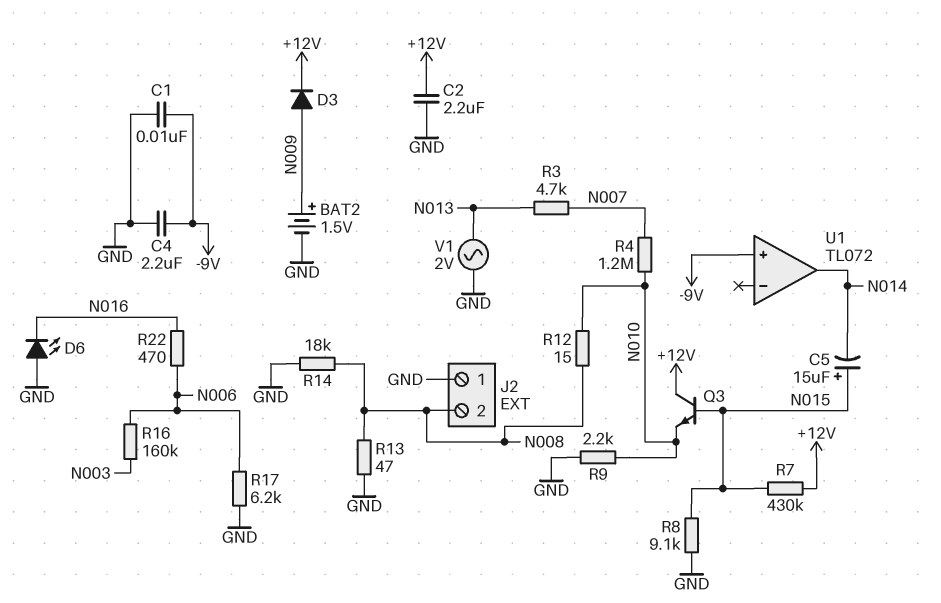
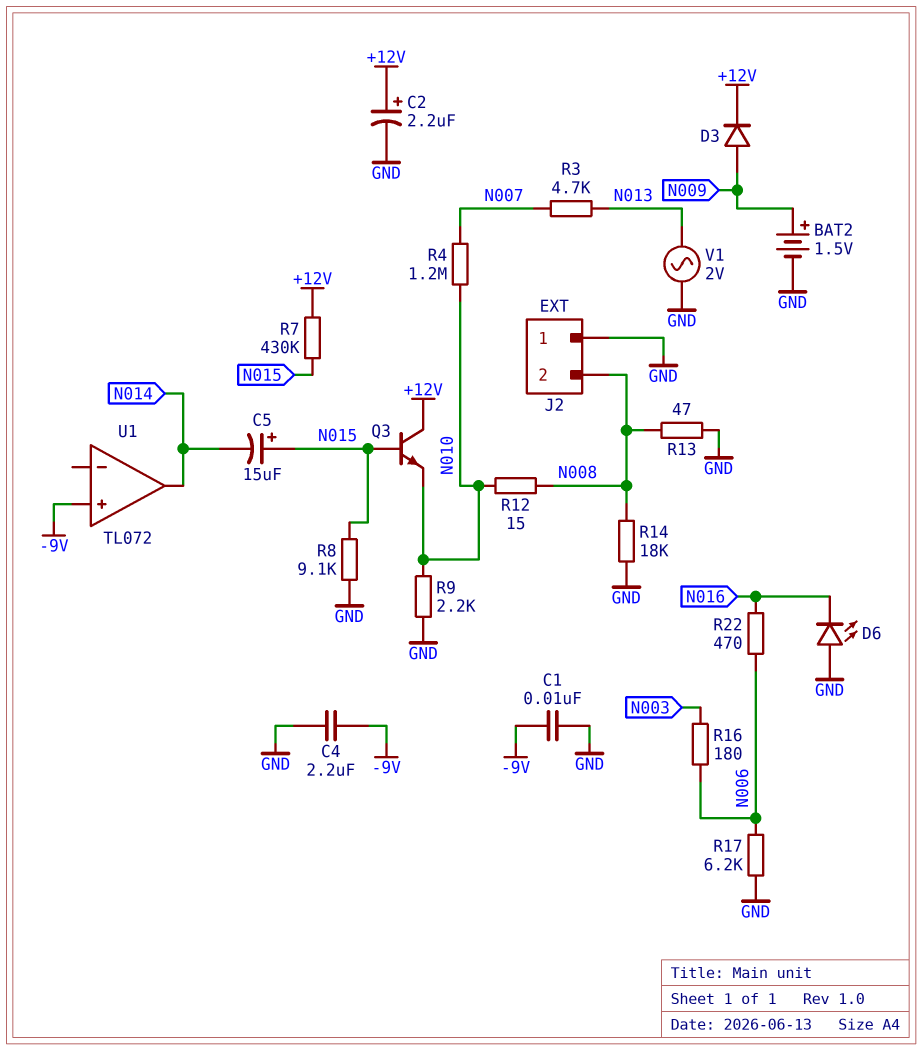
C2: 2.2uF (+12V, GND) -> 2.2uF (plus +12V, minus GND)
R16: 160k (N003, N006) -> 180 (N003, N006)

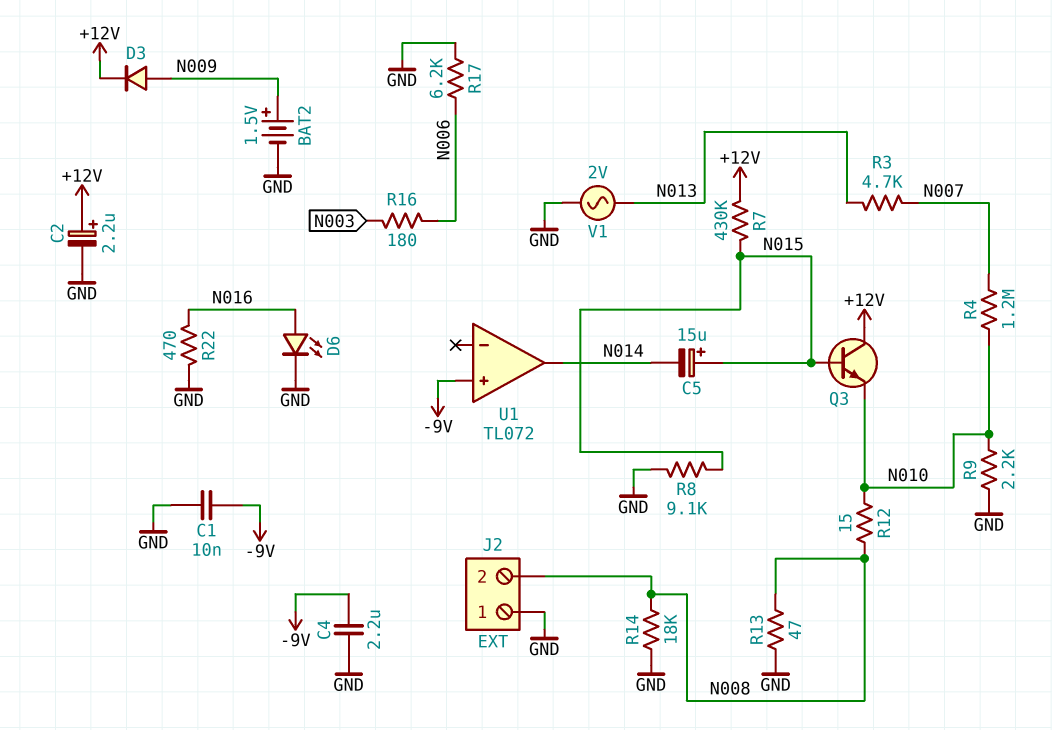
D6: LED (A GND, K N016) -> LED (A N016, K GND)
R22: 470 (N006, N016) -> 470 (GND, N016)

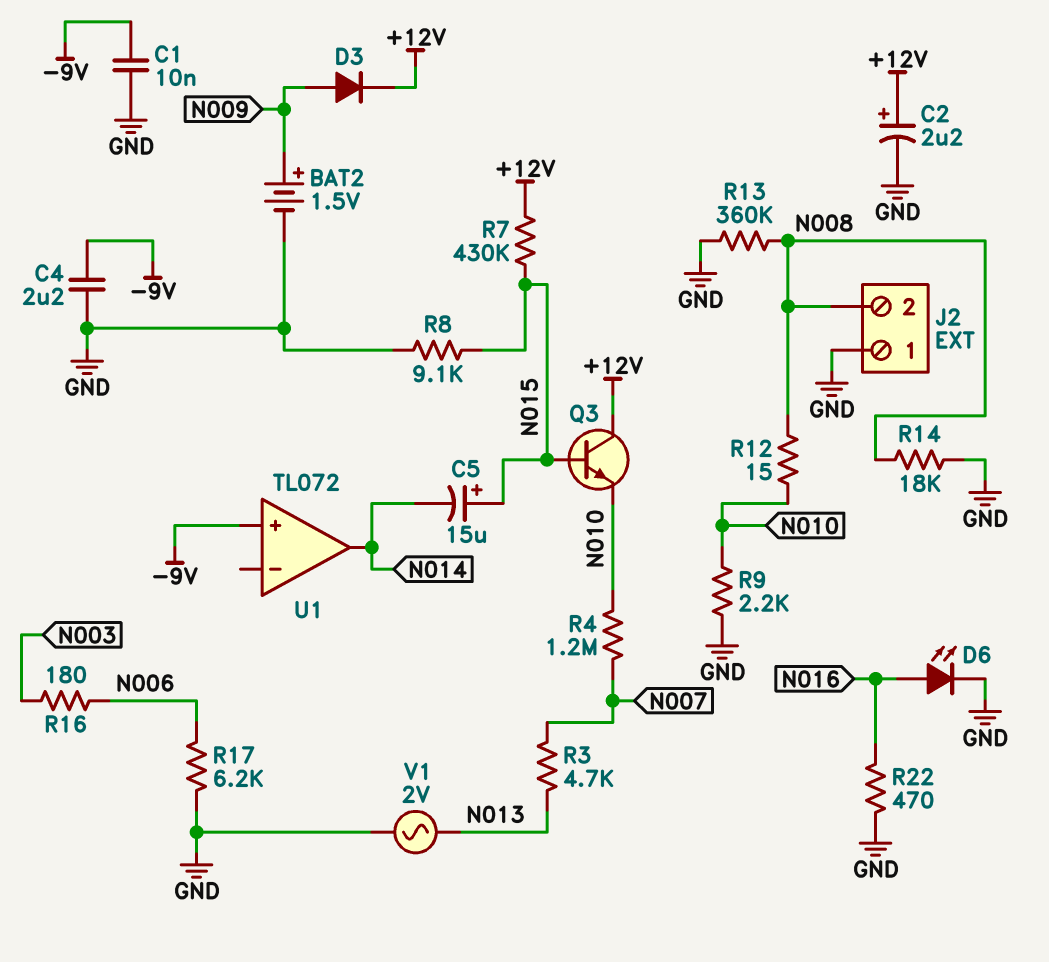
R13: 47 (GND, N008) -> 360k (GND, N008)

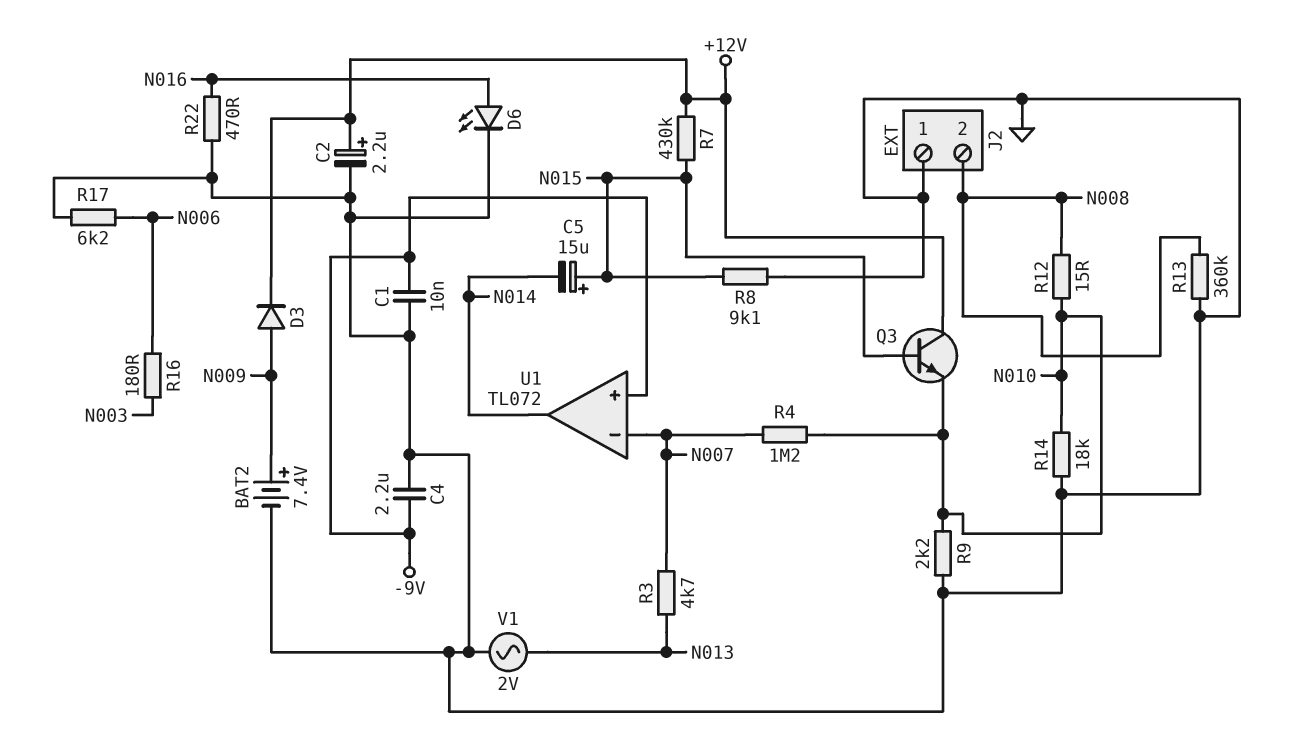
BAT2: 1.5V (plus N009, minus GND) -> 7.4V (plus N009, minus GND)
R14: 18k (GND, N008) -> 18k (GND, N010)
U1 pin in-: none -> N007

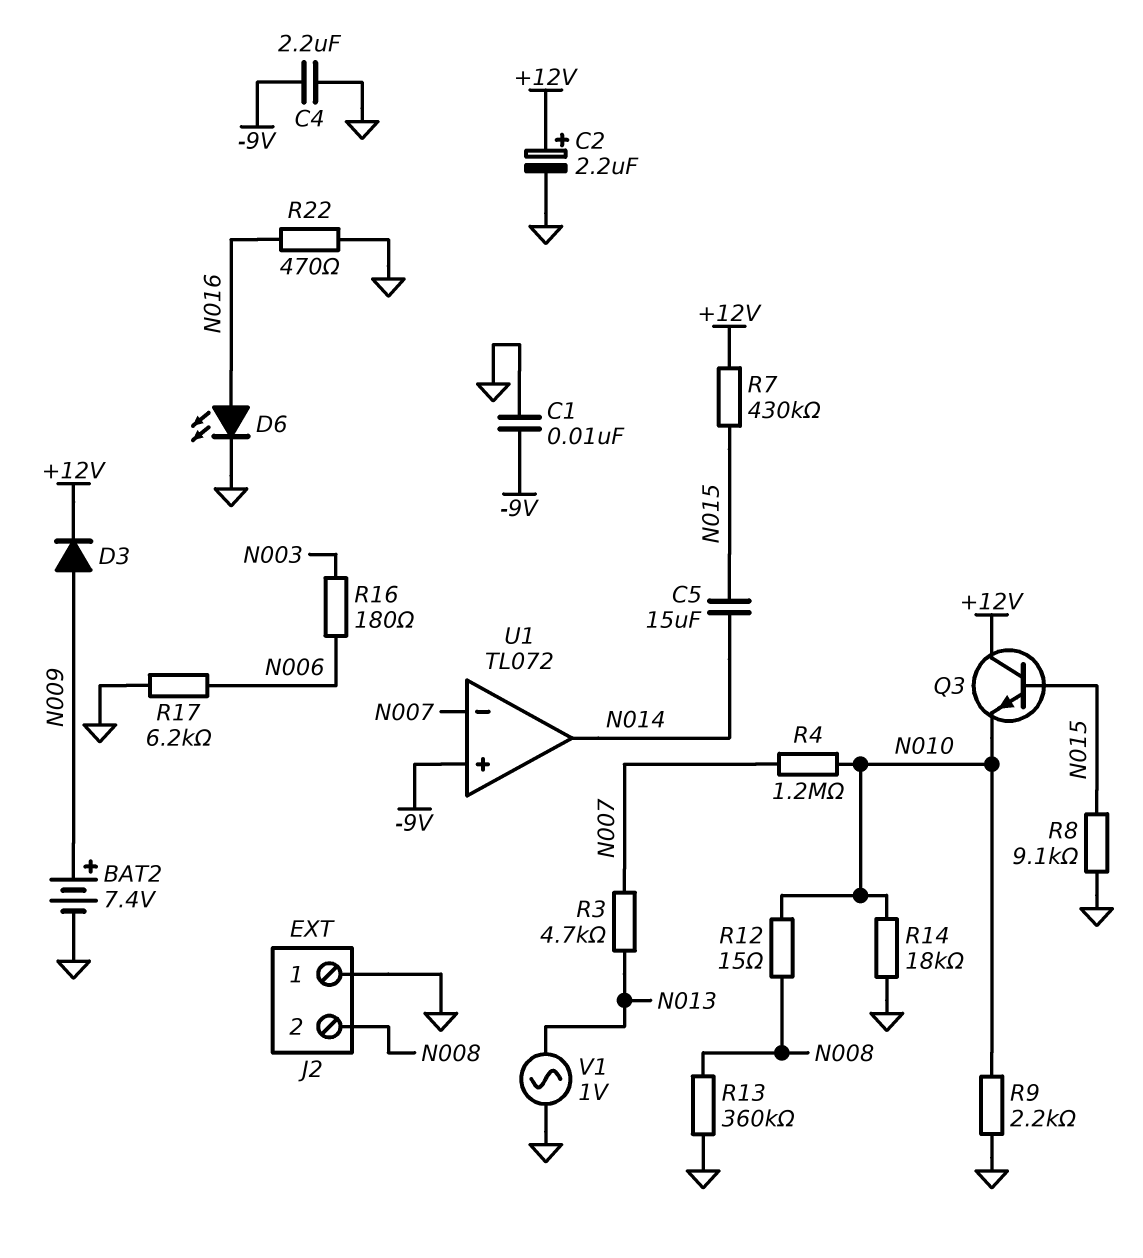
C5: 15uF (plus N015, minus N014) -> 15uF (N014, N015)
V1: AC 2V (GND, N013) -> AC 1V (GND, N013)

